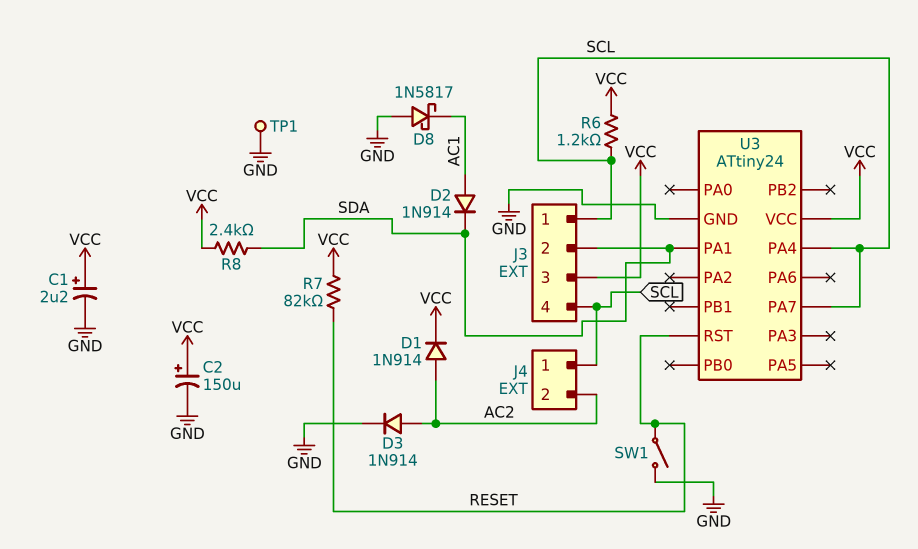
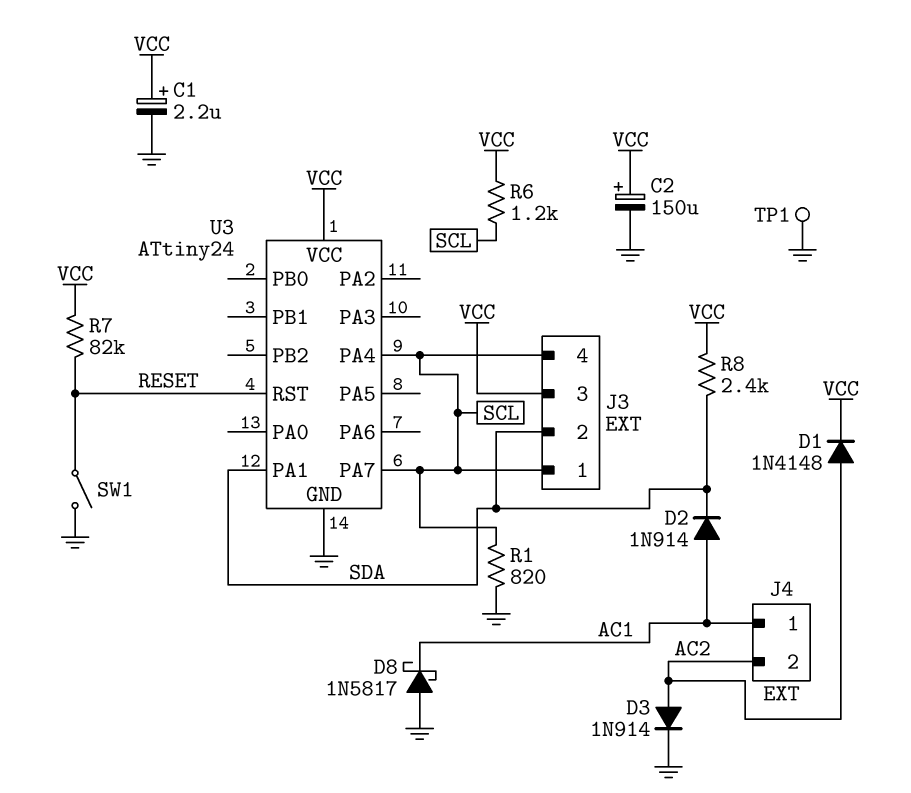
D1: diode 1N914 (A AC2, K VCC) -> diode 1N4148 (A AC2, K VCC)
J4 pin 1: SCL -> AC1
R1: none -> 820 (GND, SCL)

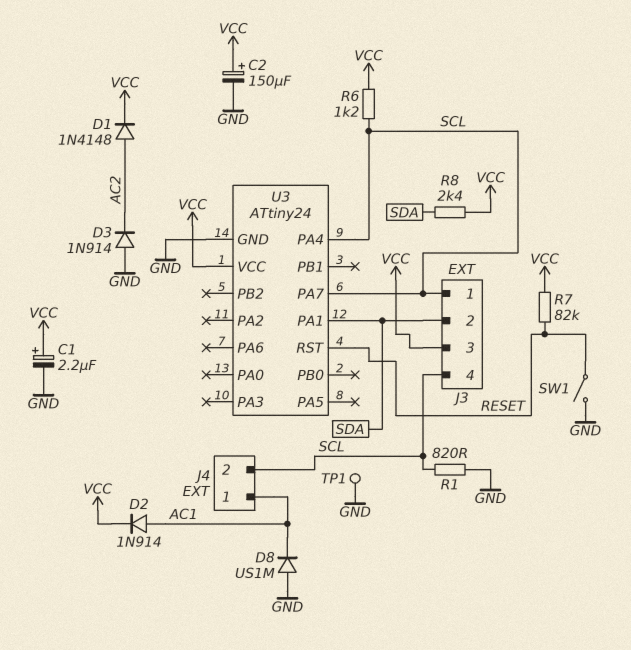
D2: diode 1N914 (A AC1, K SDA) -> diode 1N914 (A AC1, K VCC)
D3: diode 1N914 (A AC2, K GND) -> diode 1N914 (A GND, K AC2)
D8: schottky 1N5817 (A GND, K AC1) -> diode US1M (A GND, K AC1)
J4 pin 2: AC2 -> SCL

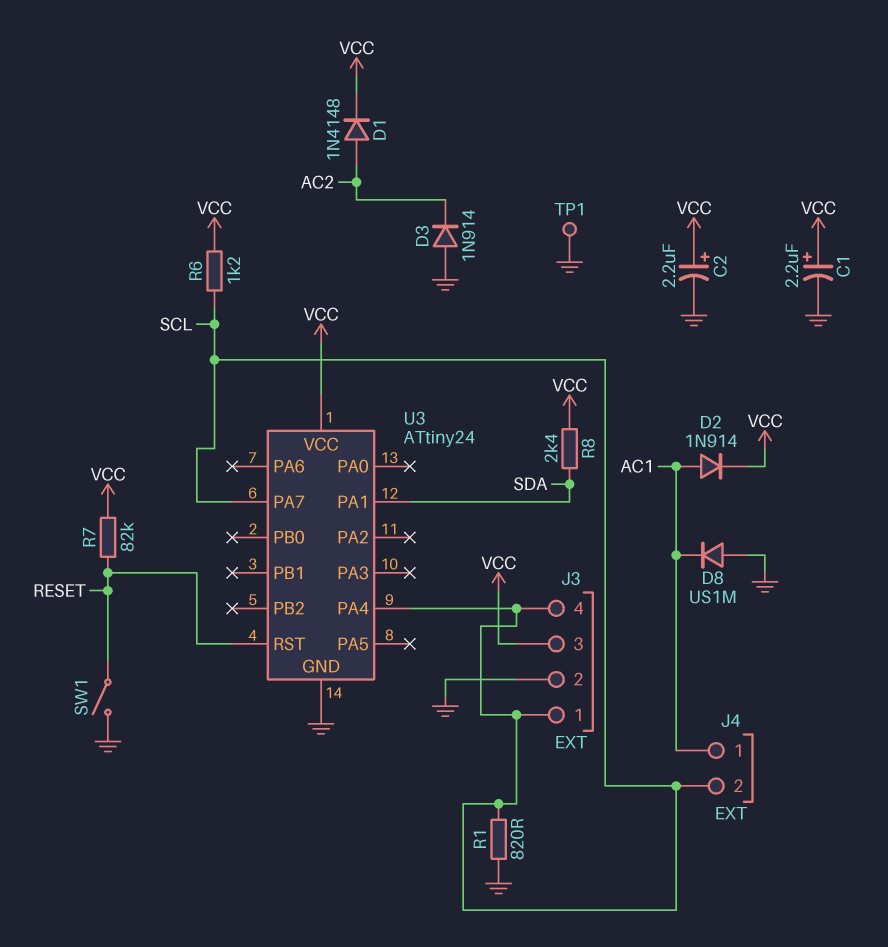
C2: 150uF (plus VCC, minus GND) -> 2.2uF (plus VCC, minus GND)
J3 pin 2: SDA -> GND

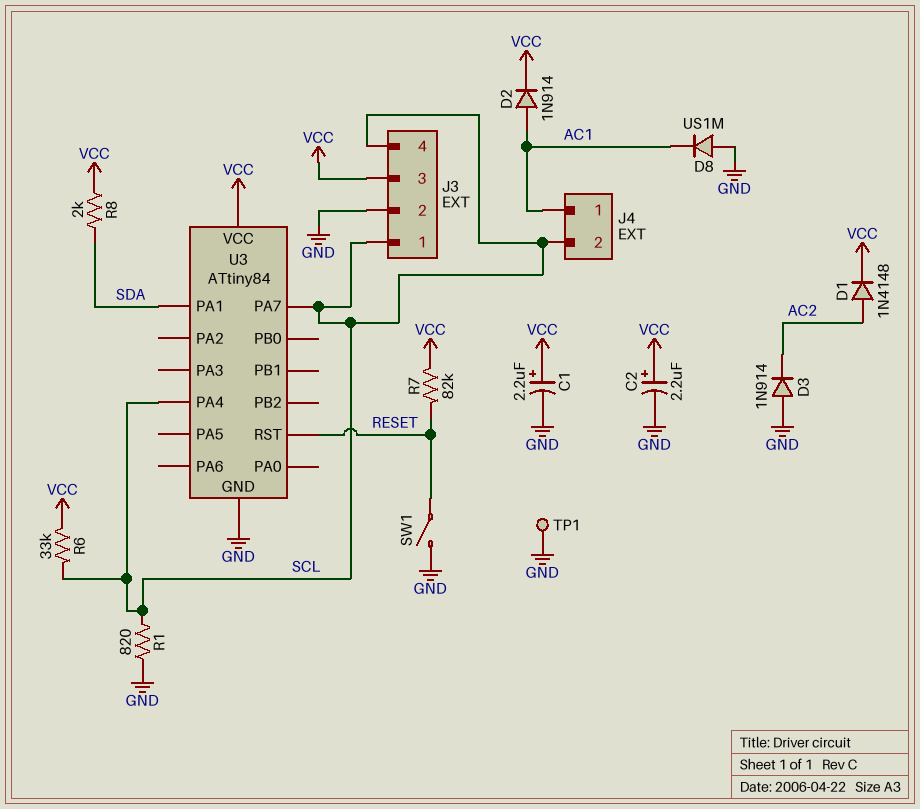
R6: 1.2k (SCL, VCC) -> 33k (SCL, VCC)
R8: 2.4k (SDA, VCC) -> 2k (SDA, VCC)
U3: ATtiny24 -> ATtiny84

